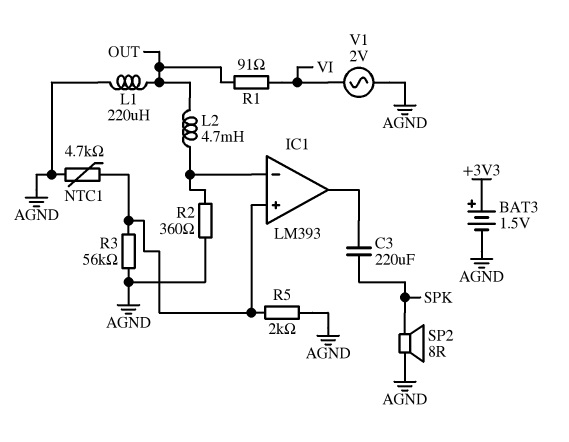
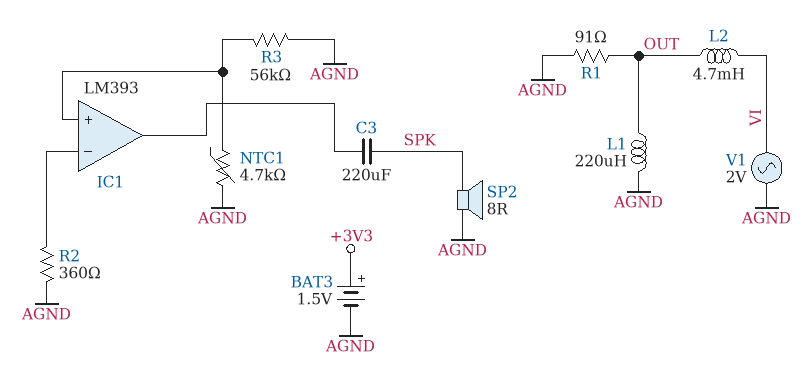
L2: 4.7mH (IC1/in-, OUT) -> 4.7mH (OUT, VI)
R1: 91 (OUT, VI) -> 91 (AGND, OUT)
R5: 2k (AGND, IC1/in+) -> none

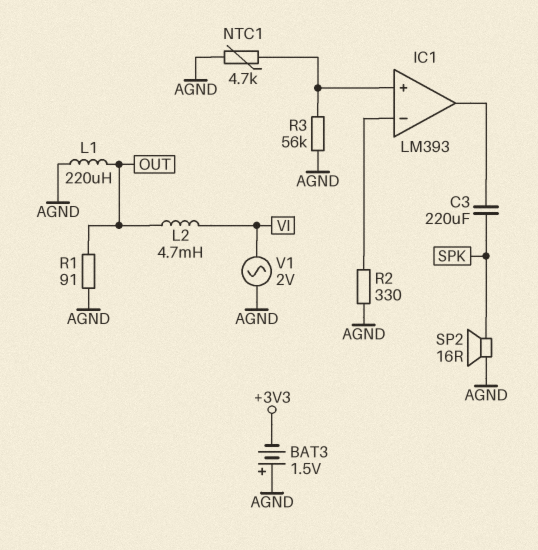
BAT3: 1.5V (plus +3V3, minus AGND) -> 1.5V (plus AGND, minus +3V3)
R2: 360 (AGND, IC1/in-) -> 330 (AGND, IC1/in-)
SP2: speaker 8R (AGND, SPK) -> speaker 16R (AGND, SPK)

